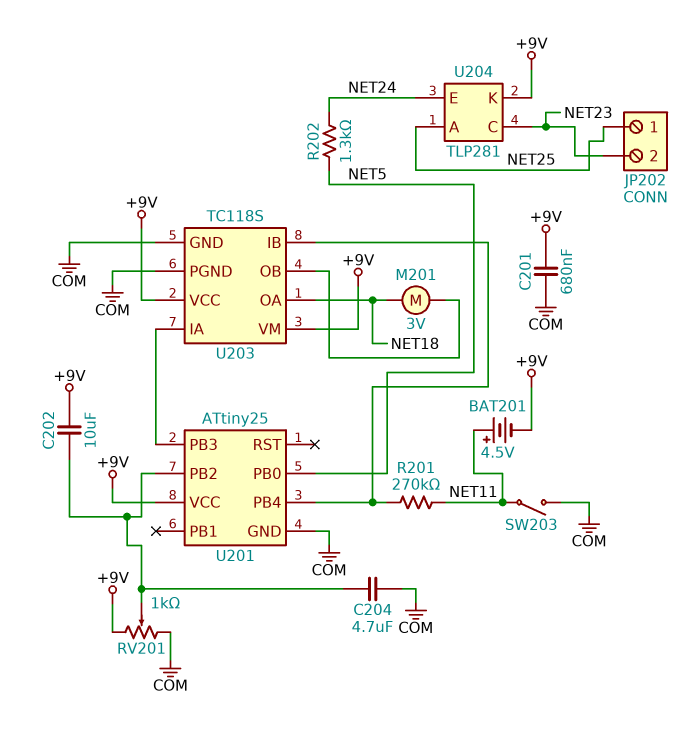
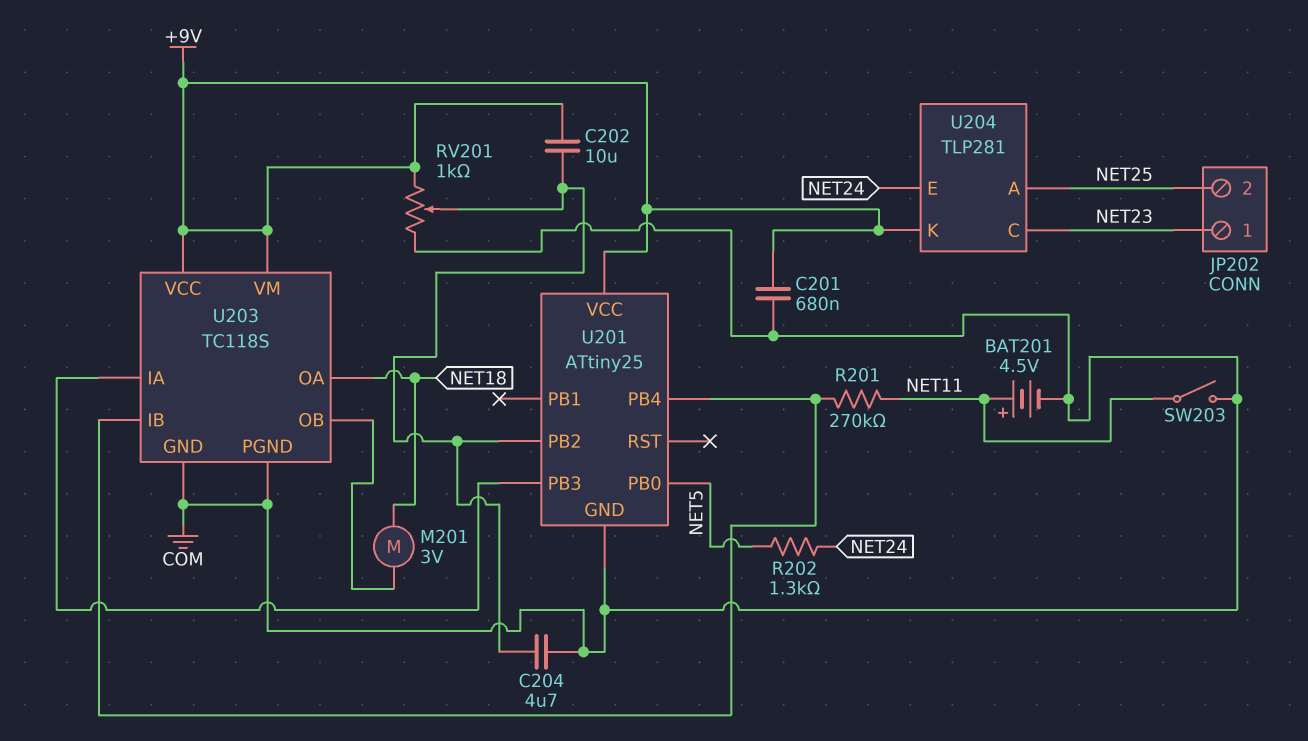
BAT201: 4.5V (plus NET11, minus +9V) -> 4.5V (plus NET11, minus COM)
JP202 pin 1: NET25 -> NET23
JP202 pin 2: NET23 -> NET25

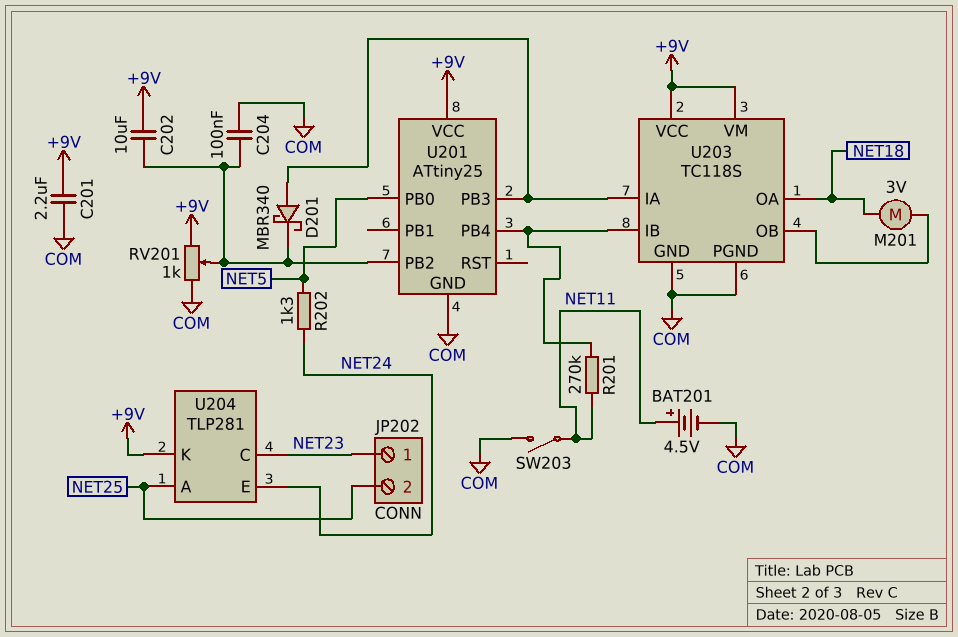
C201: 680nF (+9V, COM) -> 2.2uF (+9V, COM)
C204: 4.7uF (COM, U201/PB2) -> 100nF (COM, U201/PB2)
D201: none -> schottky MBR340 (A U201/PB3, K U201/PB2)

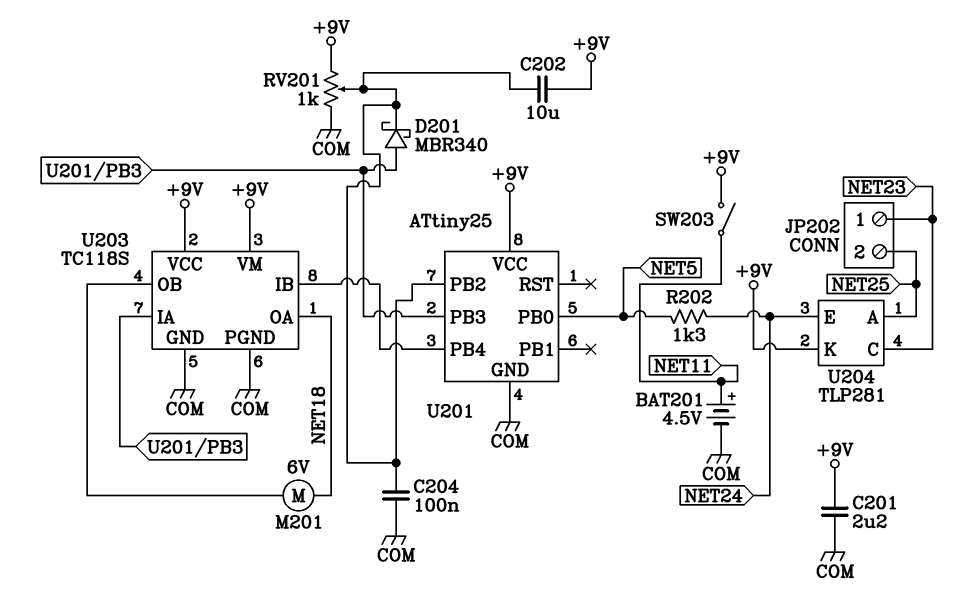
M201: motor 3V (NET18, U203/OB) -> motor 6V (NET18, U203/OB)
R201: 270k (NET11, U201/PB4) -> none
SW203: switch (COM, NET11) -> switch (+9V, NET11)

